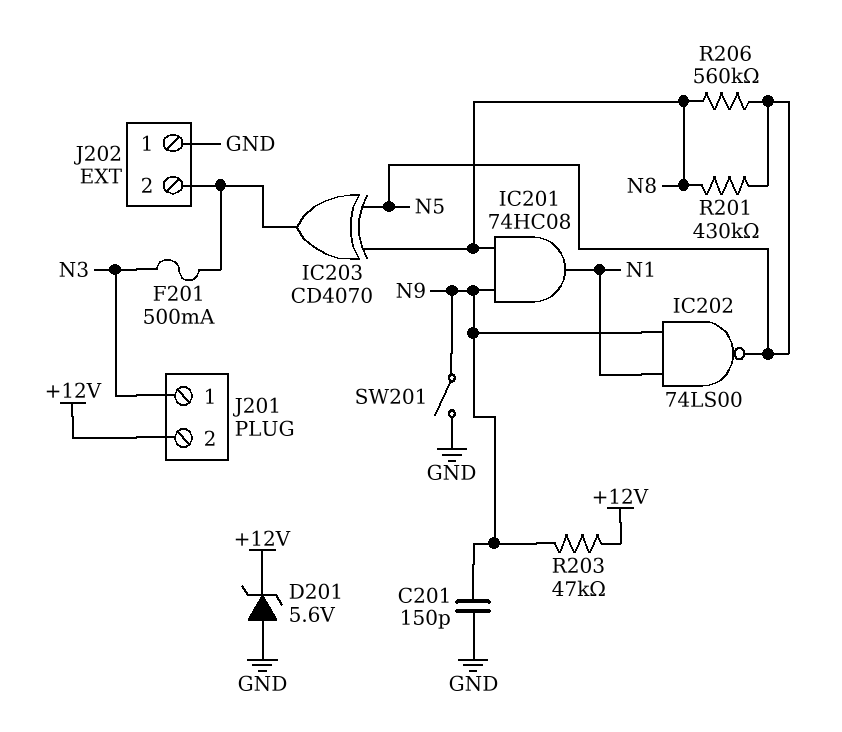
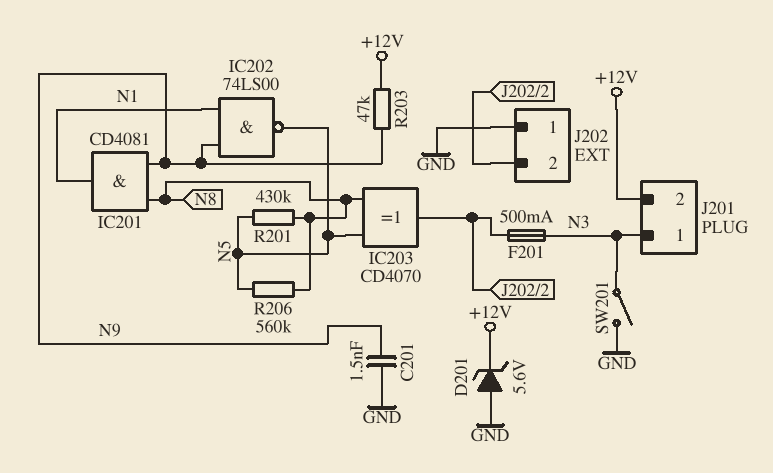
C201: 150pF (GND, N9) -> 1.5nF (GND, N9)
IC201: AND 74HC08 (in N8, in N9, out N1) -> AND CD4081 (in N8, in N9, out N1)
SW201: switch (GND, N9) -> switch (GND, N3)

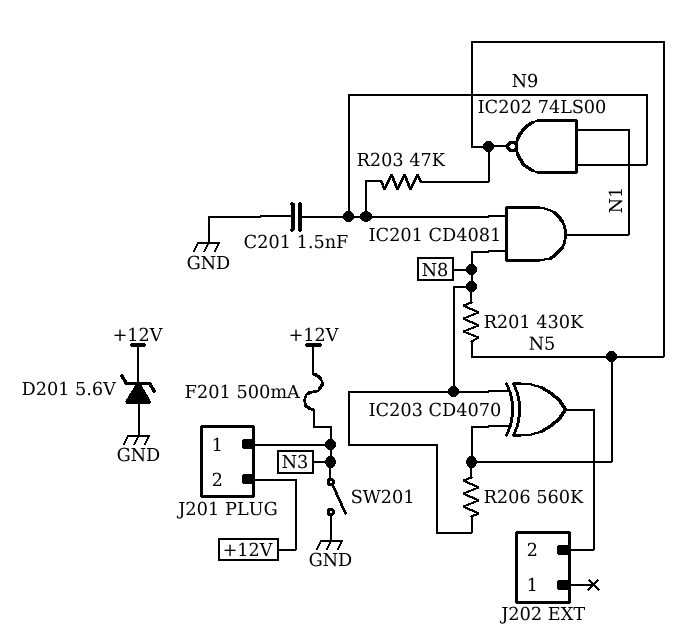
F201: 500mA (J202/2, N3) -> 500mA (+12V, N3)
J202 pin 1: GND -> none
R203: 47k (+12V, N9) -> 47k (N5, N9)

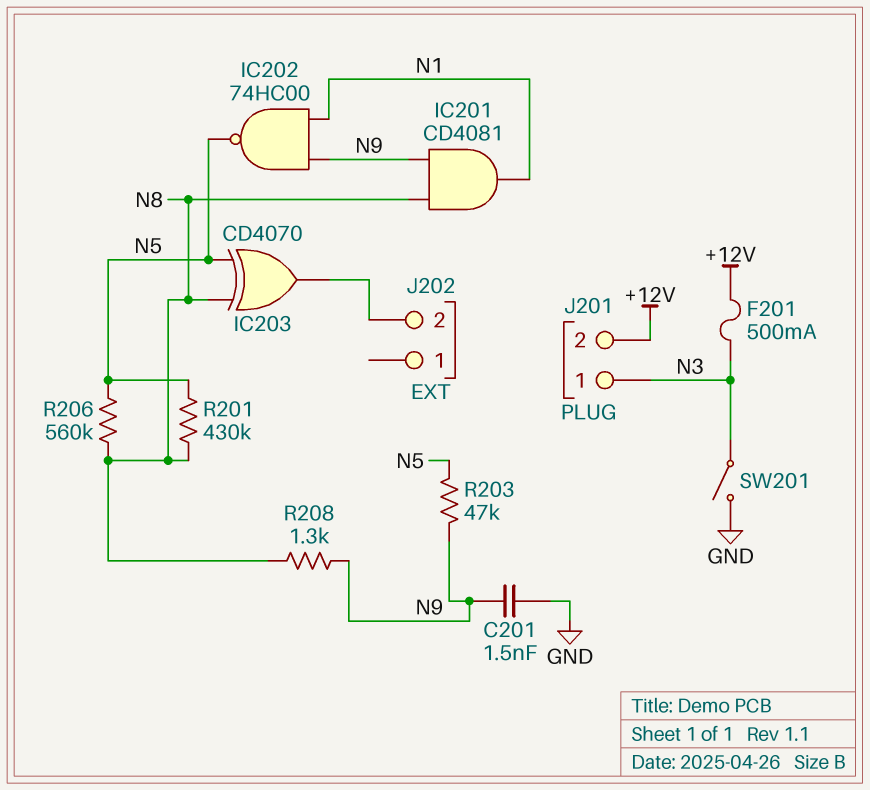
D201: zener 5.6V (A GND, K +12V) -> none
IC202: NAND 74LS00 (in N1, in N9, out N5) -> NAND 74HC00 (in N1, in N9, out N5)
R208: none -> 1.3k (N8, N9)

